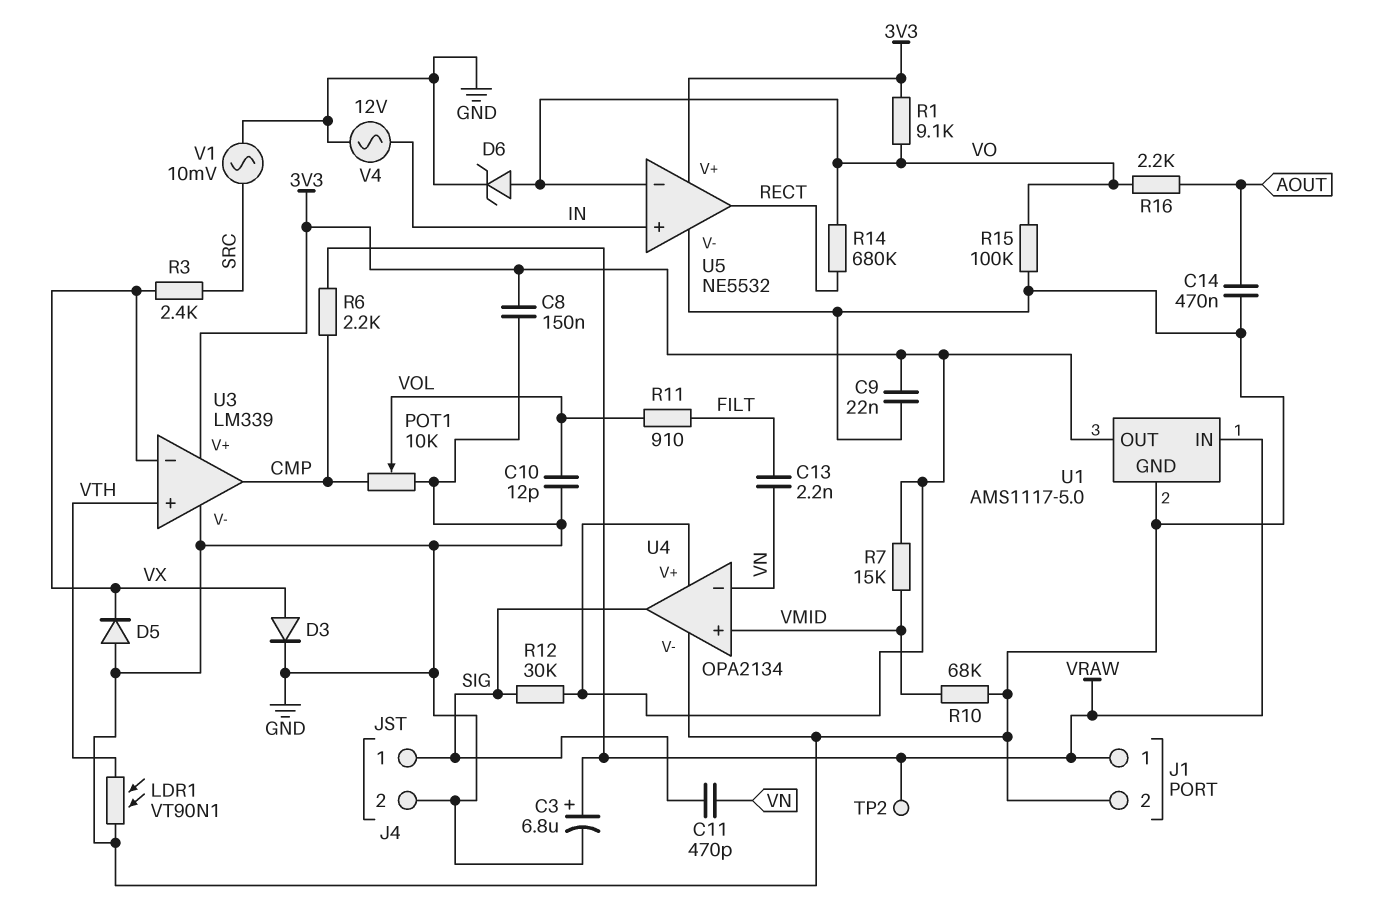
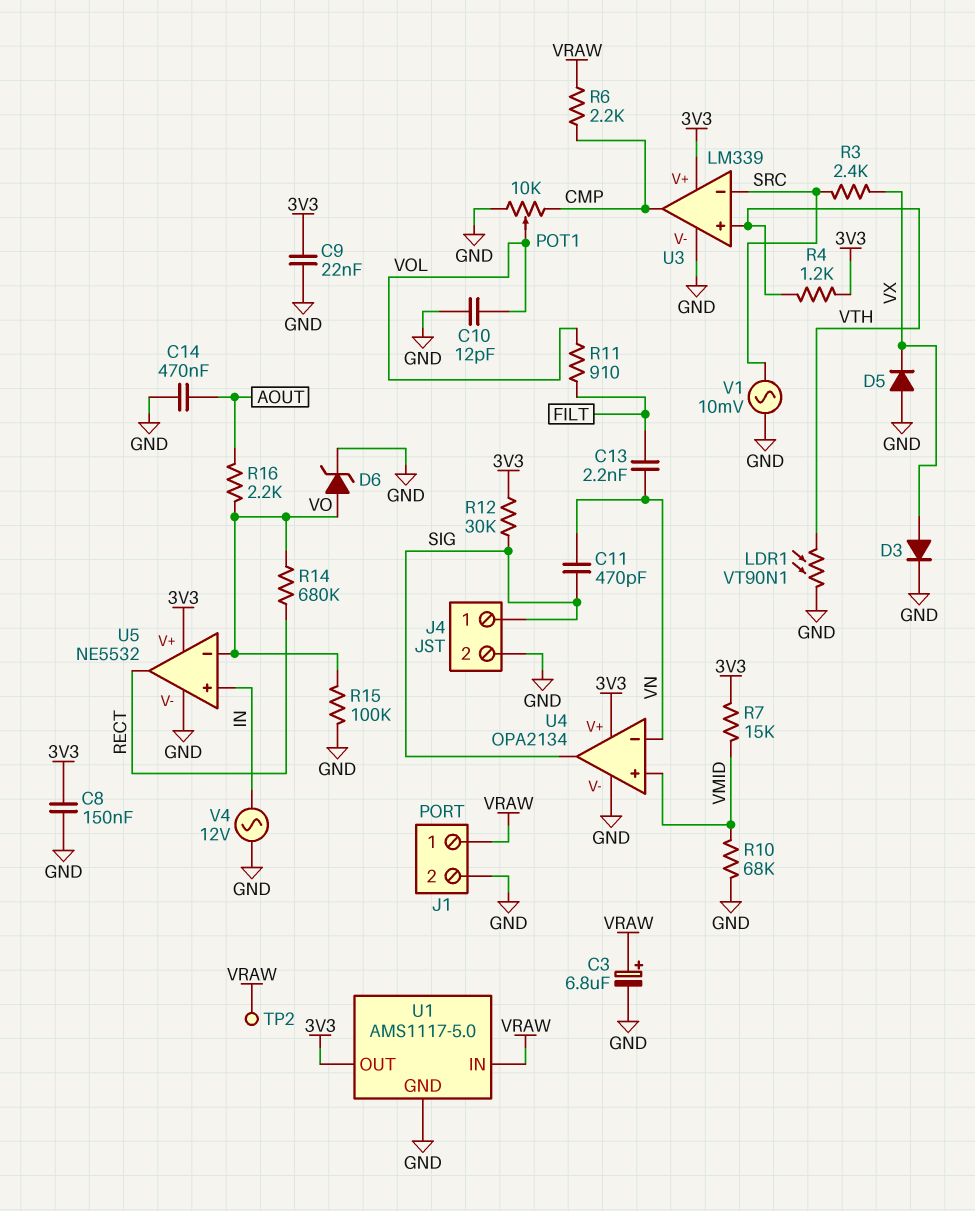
R1: 9.1k (3V3, VO) -> none
R4: none -> 1.2k (3V3, VTH)
U3 pin in-: VX -> SRC

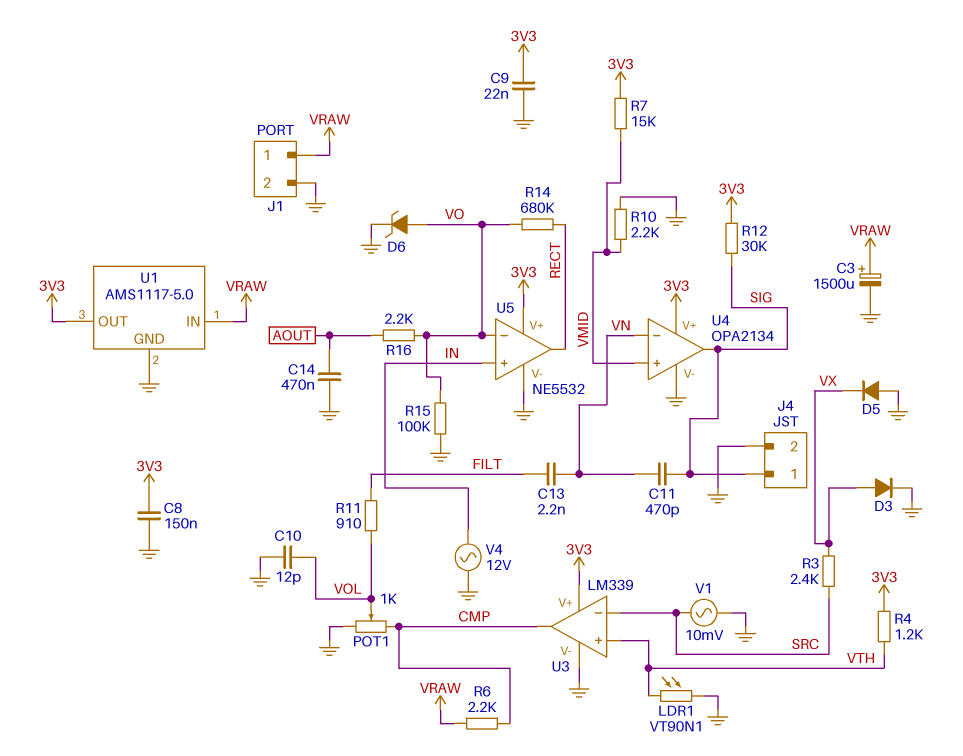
C3: 6.8uF (plus VRAW, minus GND) -> 1500uF (plus VRAW, minus GND)
POT1: 10k (CMP, GND, wiper VOL) -> 1k (CMP, GND, wiper VOL)
R10: 68k (GND, VMID) -> 2.2k (GND, VMID)
TP2: test point (VRAW) -> none

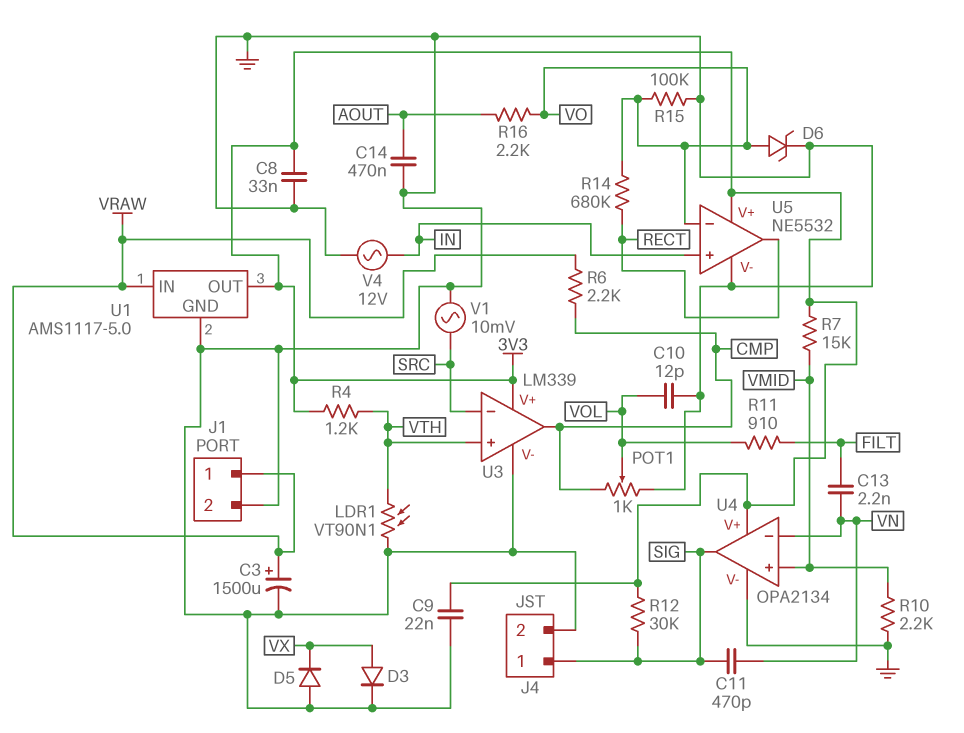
C8: 150nF (3V3, GND) -> 33nF (3V3, GND)
R3: 2.4k (SRC, VX) -> none

